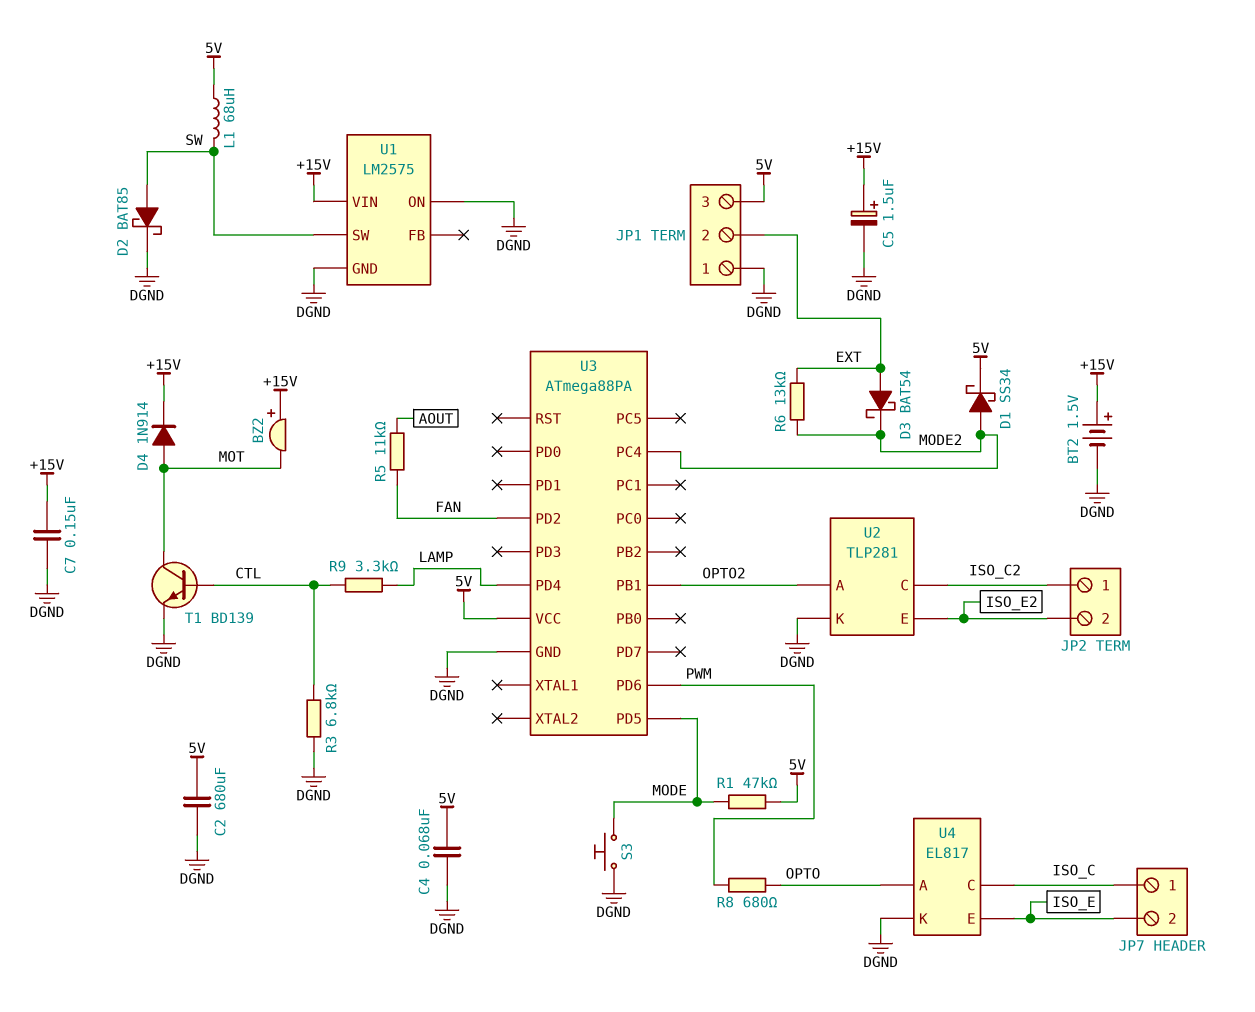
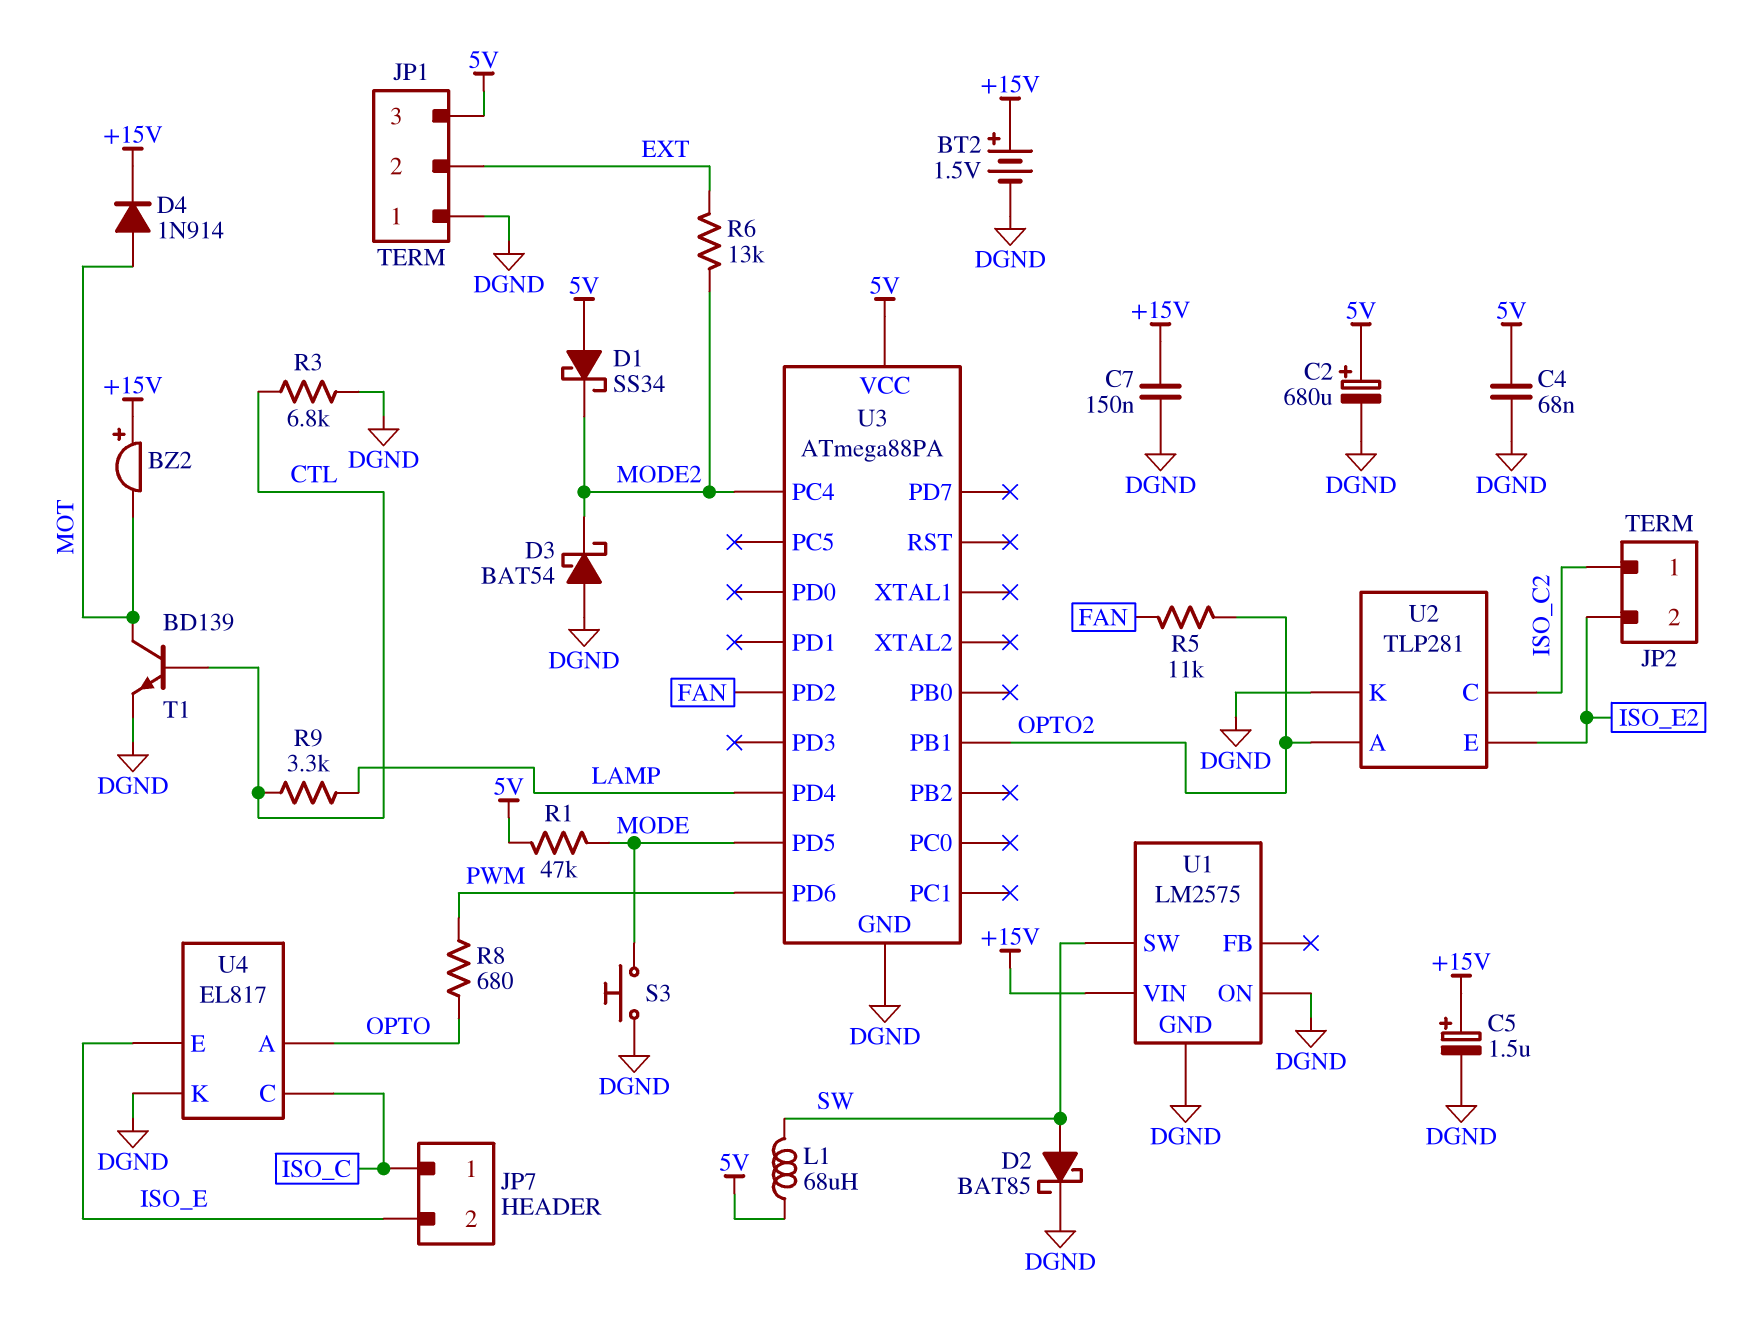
C2: 680uF (5V, DGND) -> 680uF (plus 5V, minus DGND)
D1: schottky SS34 (A MODE2, K 5V) -> schottky SS34 (A 5V, K MODE2)
D3: schottky BAT54 (A EXT, K MODE2) -> schottky BAT54 (A DGND, K MODE2)
R5: 11k (AOUT, FAN) -> 11k (FAN, OPTO2)

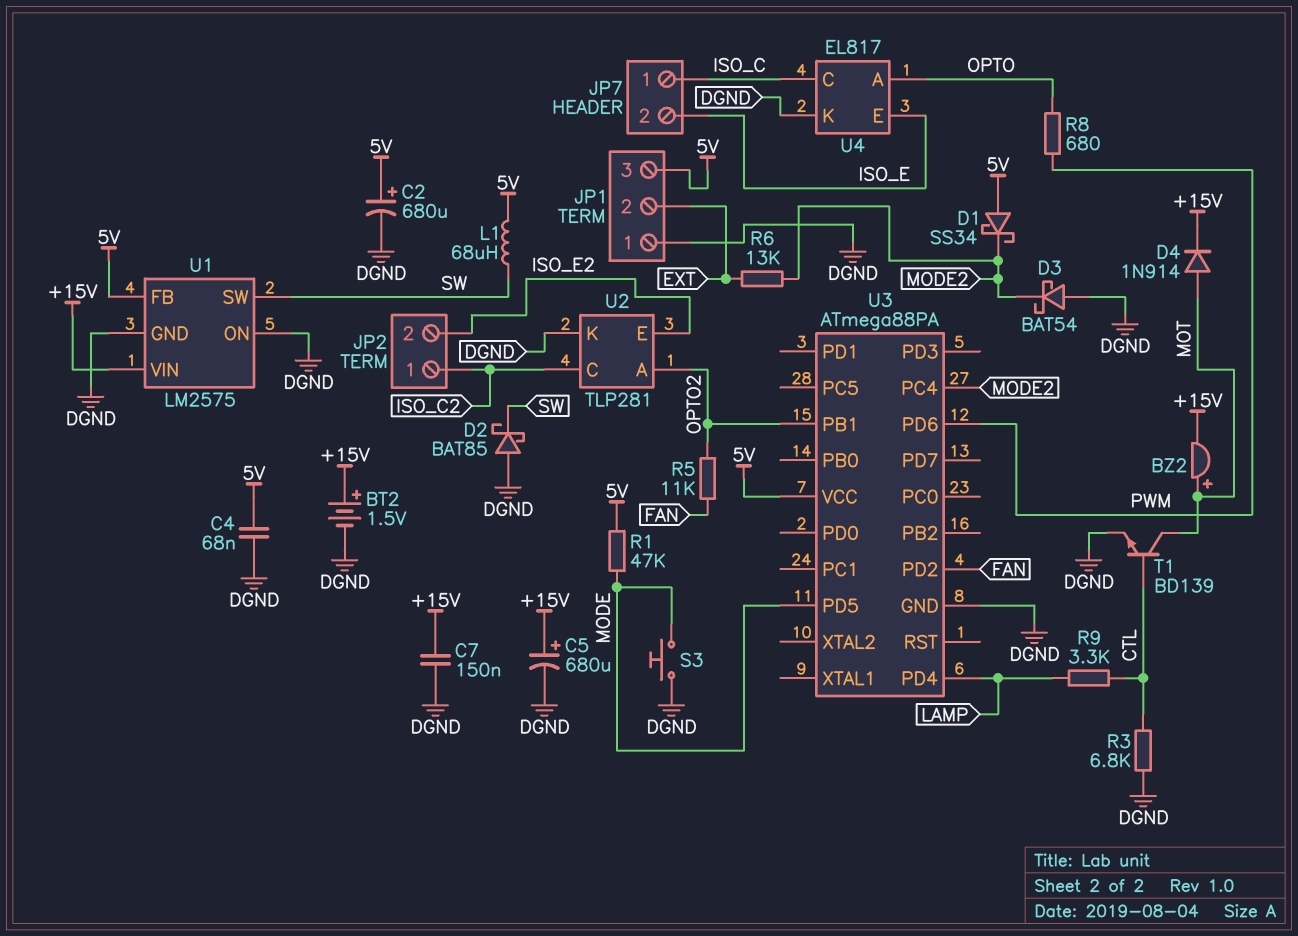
BZ2: buzzer (plus +15V, minus MOT) -> buzzer (plus MOT, minus +15V)
C5: 1.5uF (plus +15V, minus DGND) -> 680uF (plus +15V, minus DGND)
D2: schottky BAT85 (A SW, K DGND) -> schottky BAT85 (A DGND, K SW)
U1 pin FB: none -> 5V

